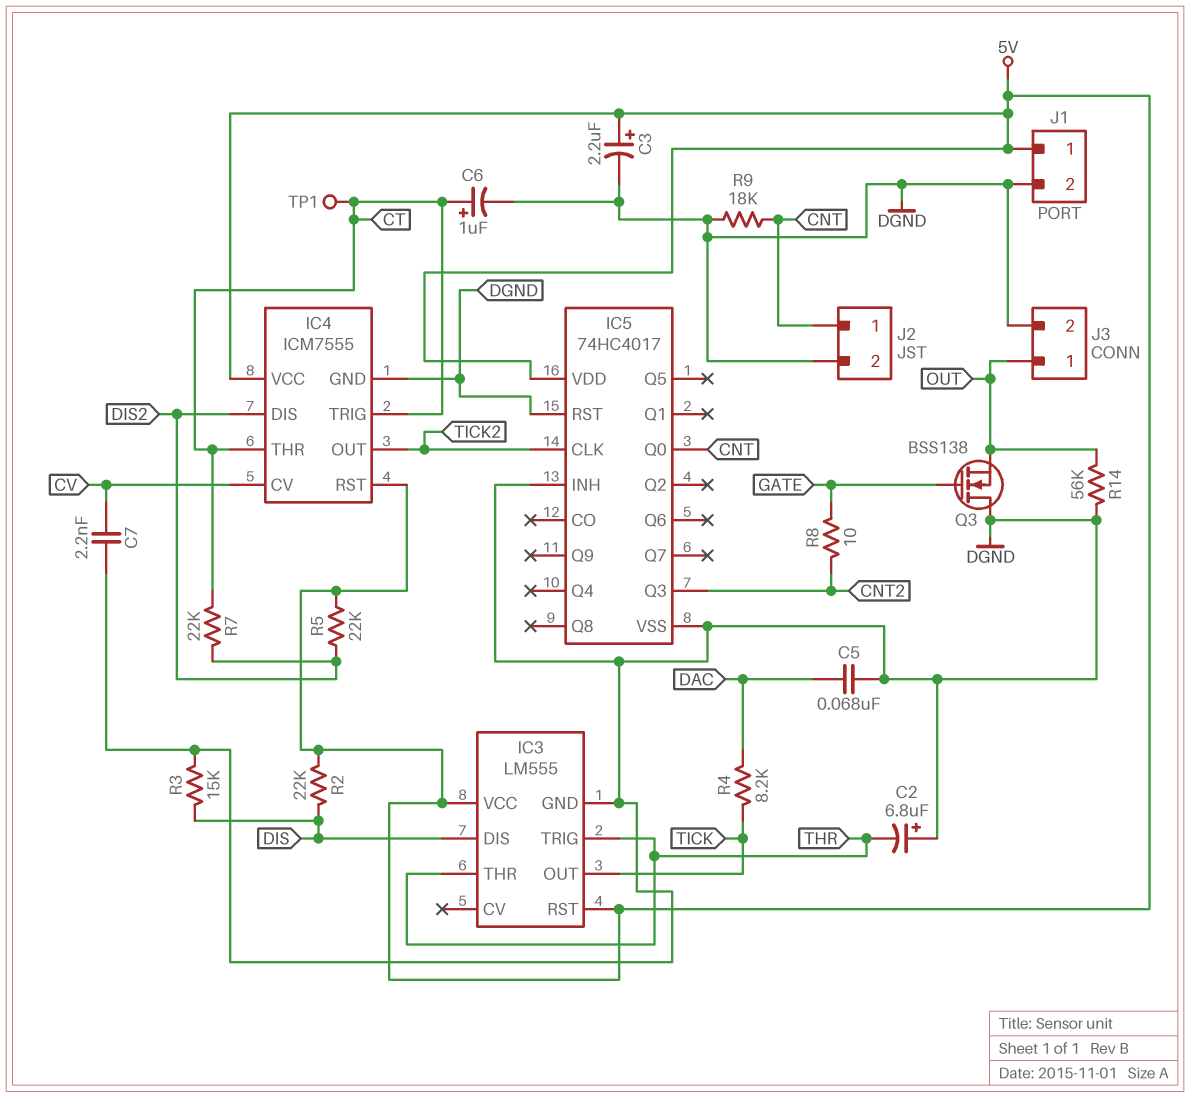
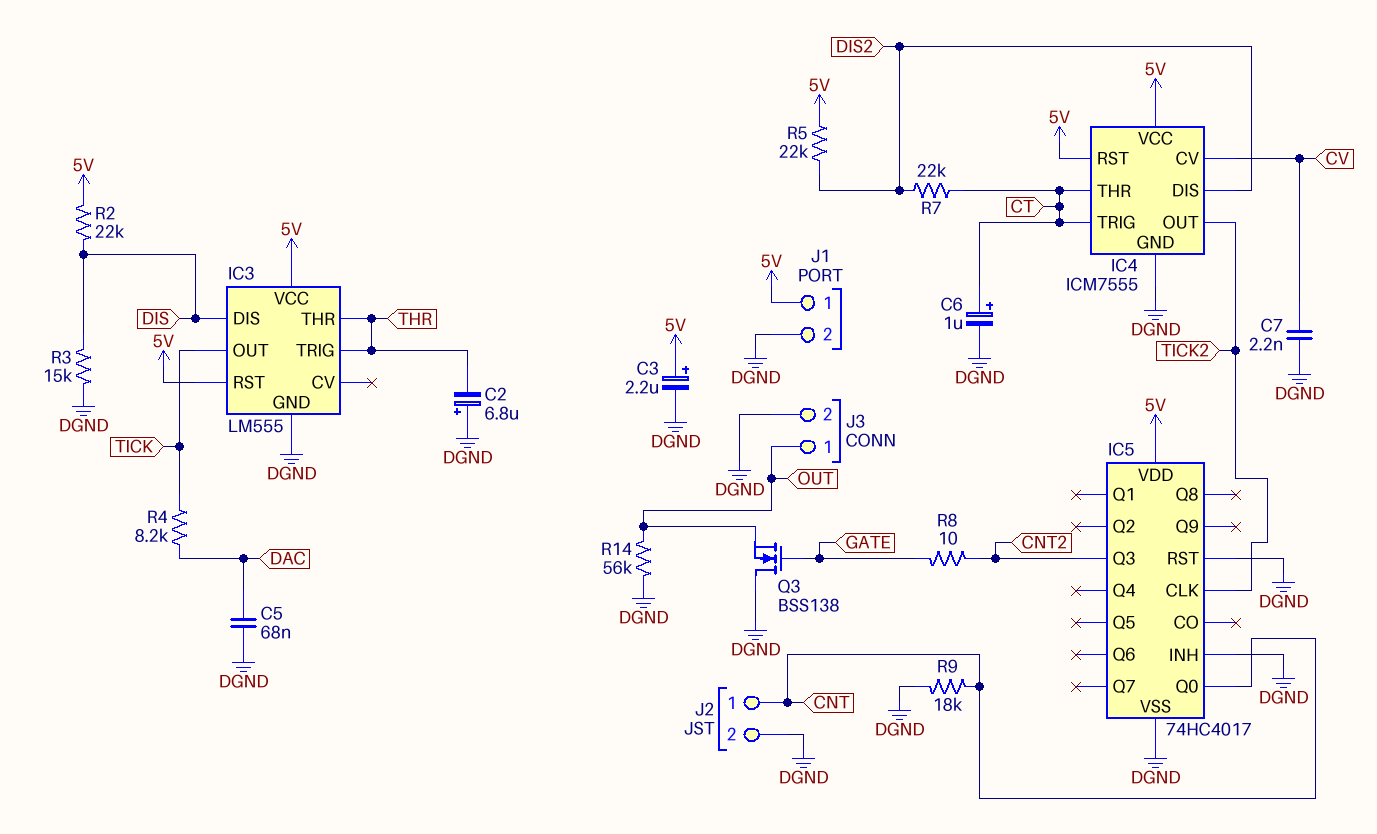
TP1: test point (CT) -> none

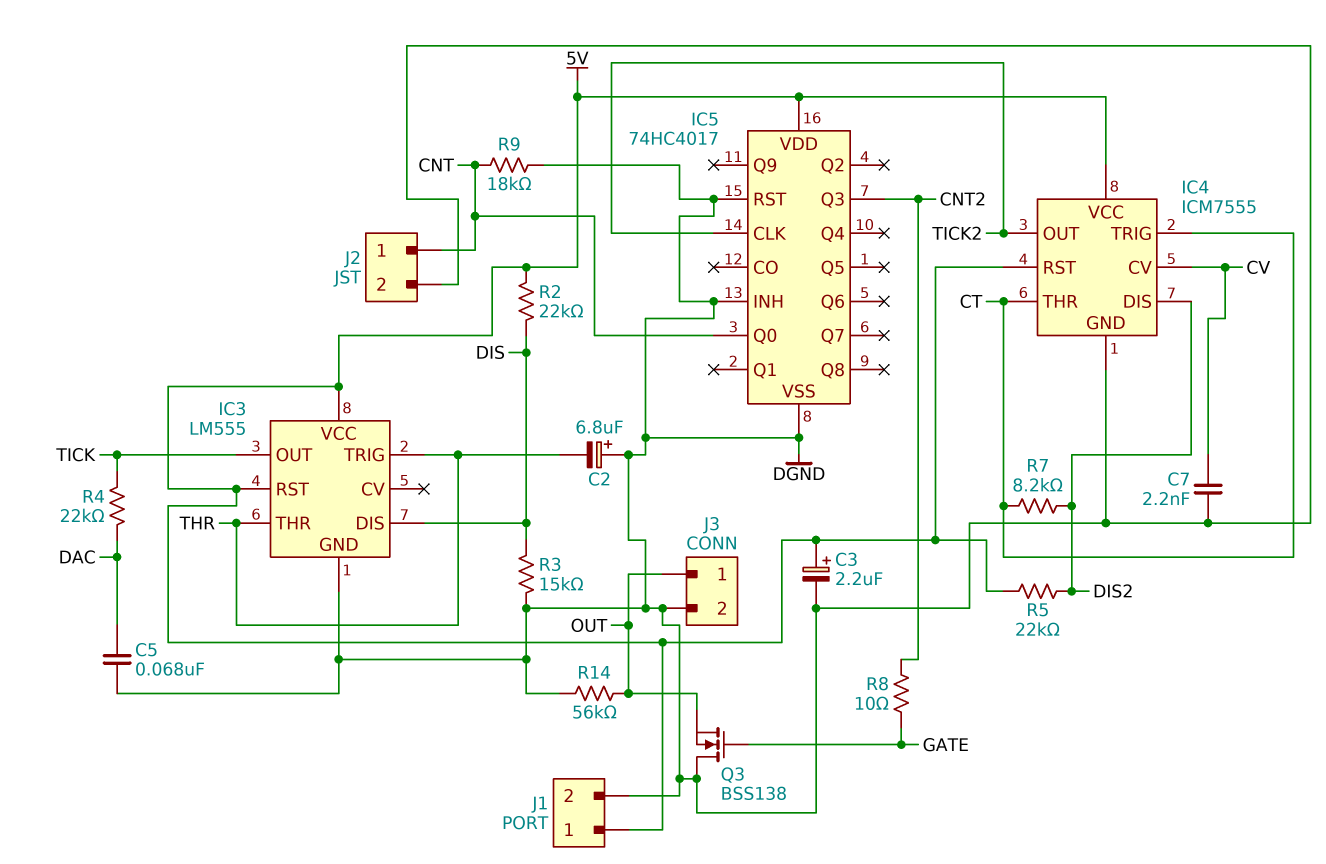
C6: 1uF (plus CT, minus DGND) -> none
R4: 8.2k (DAC, TICK) -> 22k (DAC, TICK)
R7: 22k (CT, DIS2) -> 8.2k (CT, DIS2)

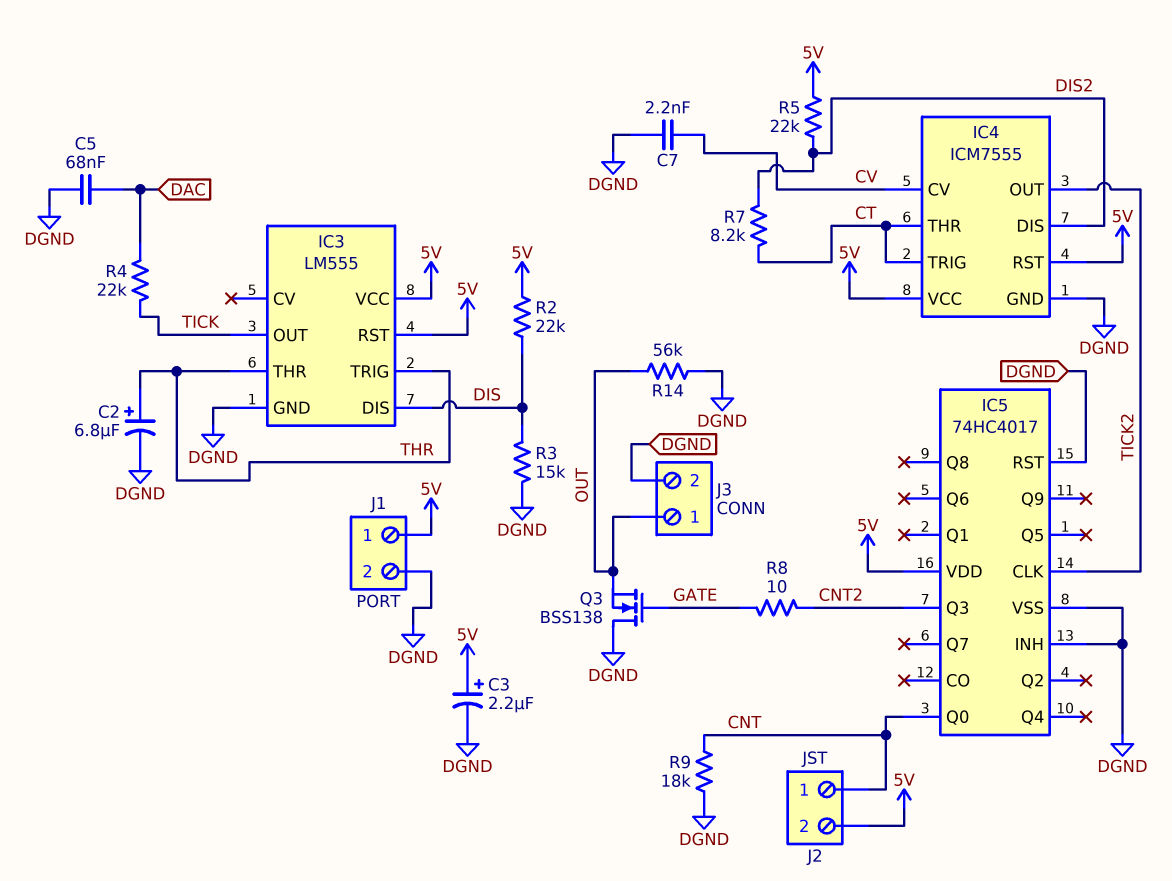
C2: 6.8uF (plus DGND, minus THR) -> 6.8uF (plus THR, minus DGND)
J2 pin 2: DGND -> 5V

